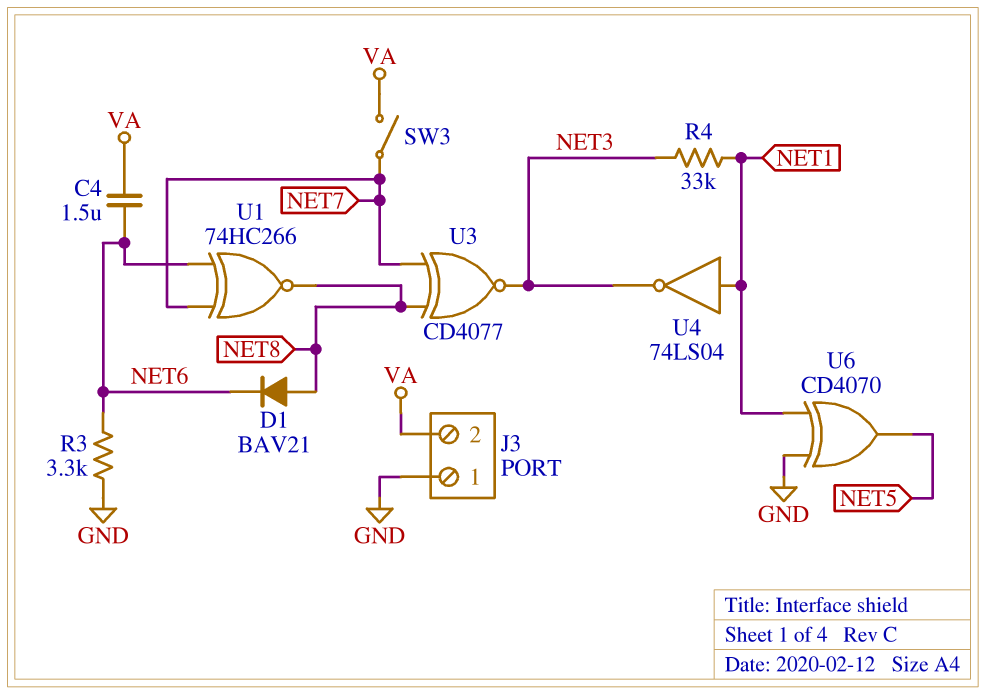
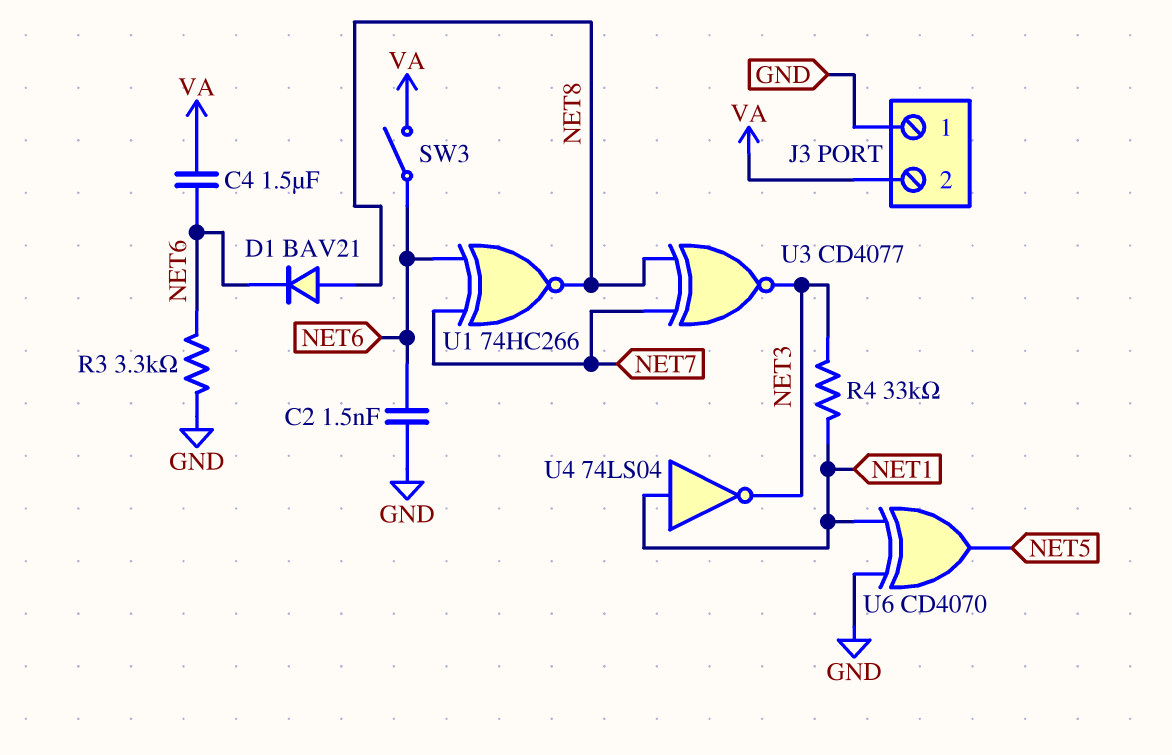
C2: none -> 1.5nF (GND, NET6)
SW3: switch (NET7, VA) -> switch (NET6, VA)

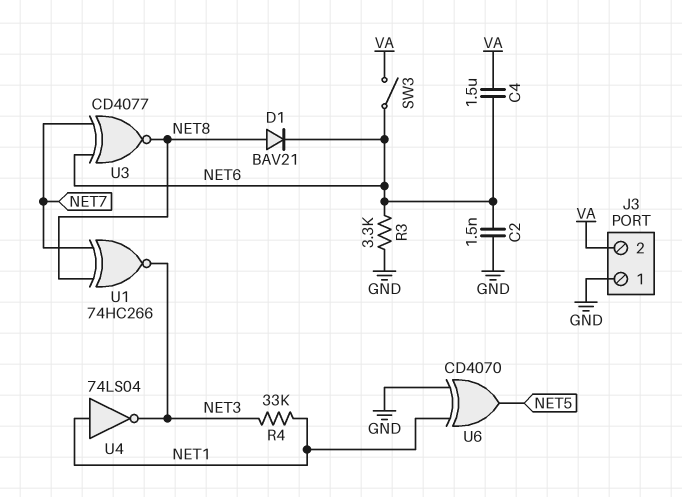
U1: XNOR 74HC266 (in NET6, in NET7, out NET8) -> XNOR 74HC266 (in NET7, in NET8, out NET3)
U3: XNOR CD4077 (in NET7, in NET8, out NET3) -> XNOR CD4077 (in NET6, in NET7, out NET8)

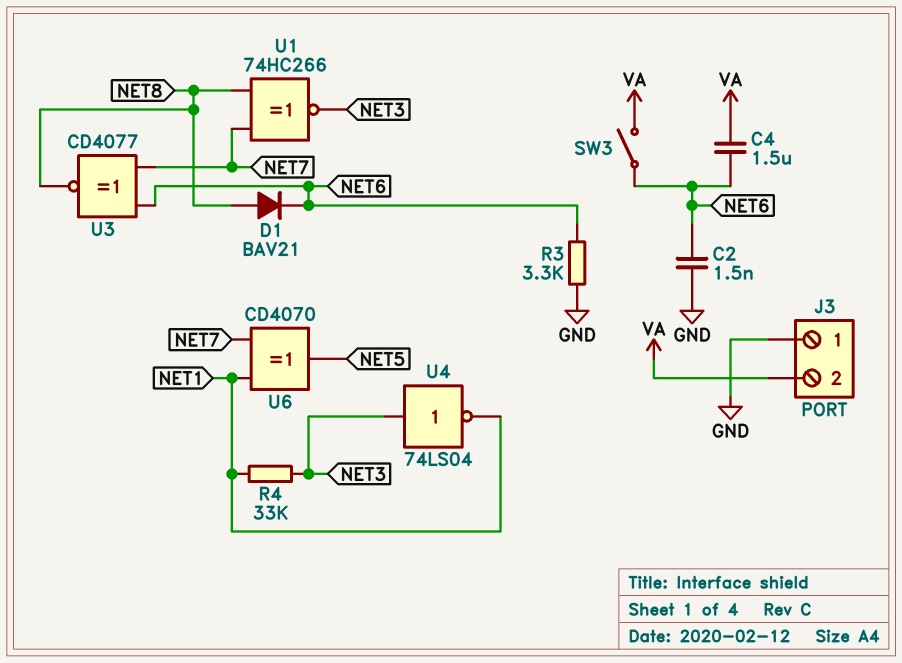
U4: NOT 74LS04 (in NET1, out NET3) -> NOT 74LS04 (in NET3, out NET1)
U6: XOR CD4070 (in GND, in NET1, out NET5) -> XOR CD4070 (in NET1, in NET7, out NET5)

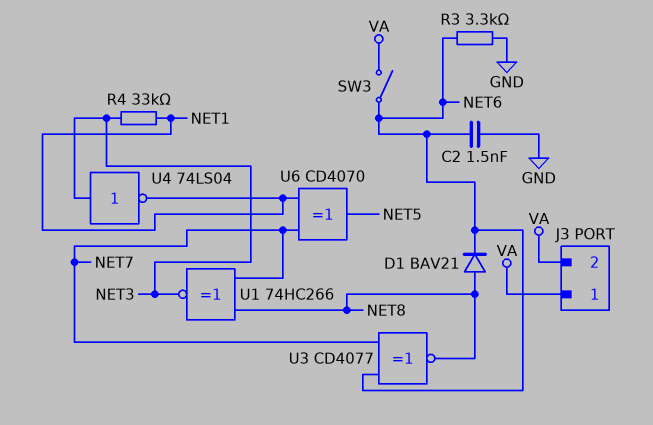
C4: 1.5uF (NET6, VA) -> none
J3 pin 1: GND -> VA

